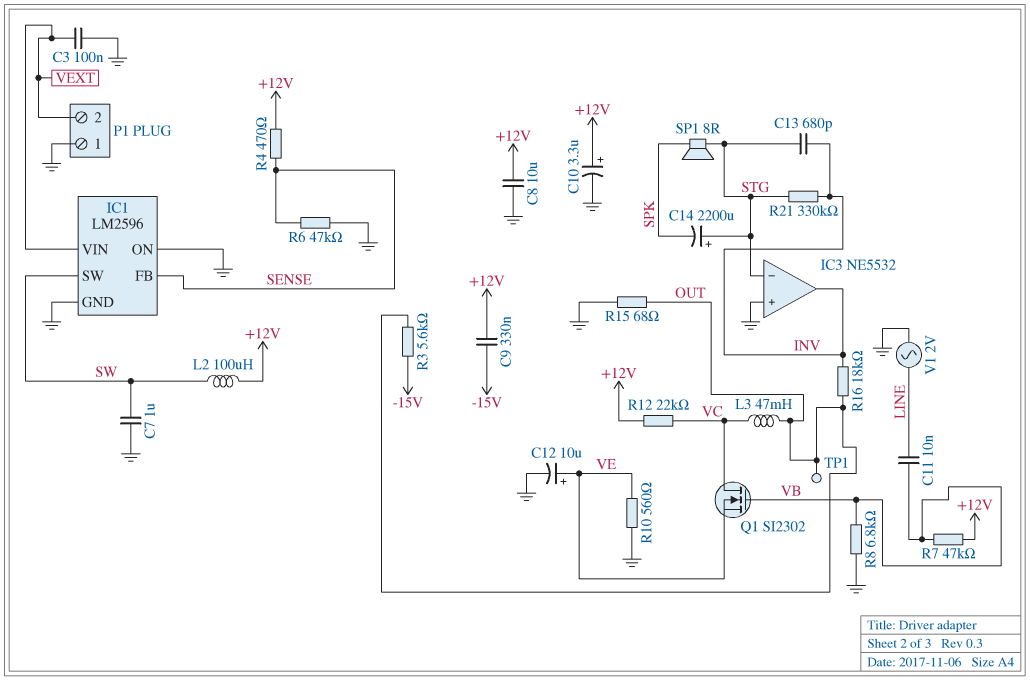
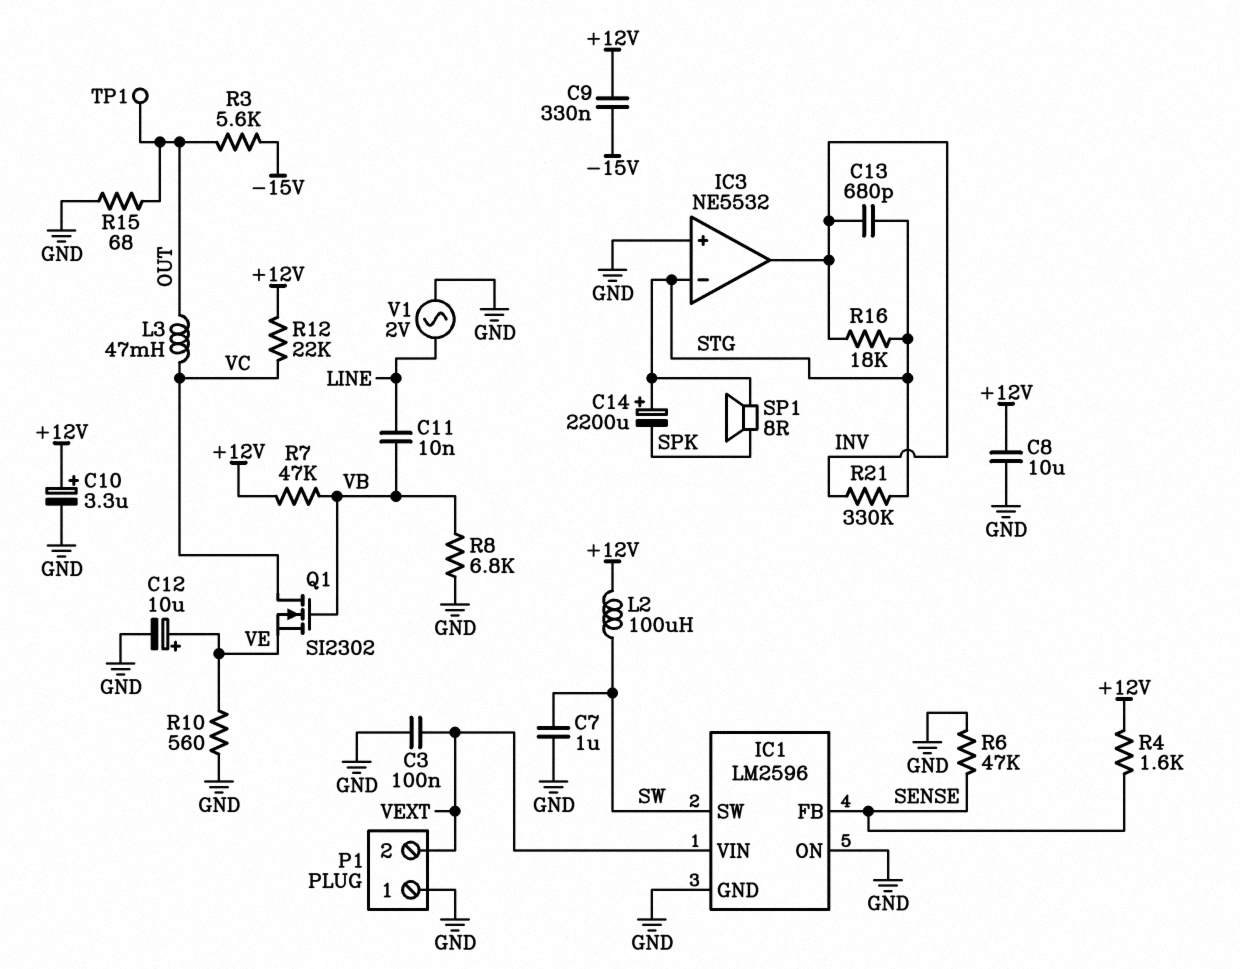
R4: 470 (+12V, SENSE) -> 1.6k (+12V, SENSE)
R16: 18k (INV, OUT) -> 18k (INV, STG)

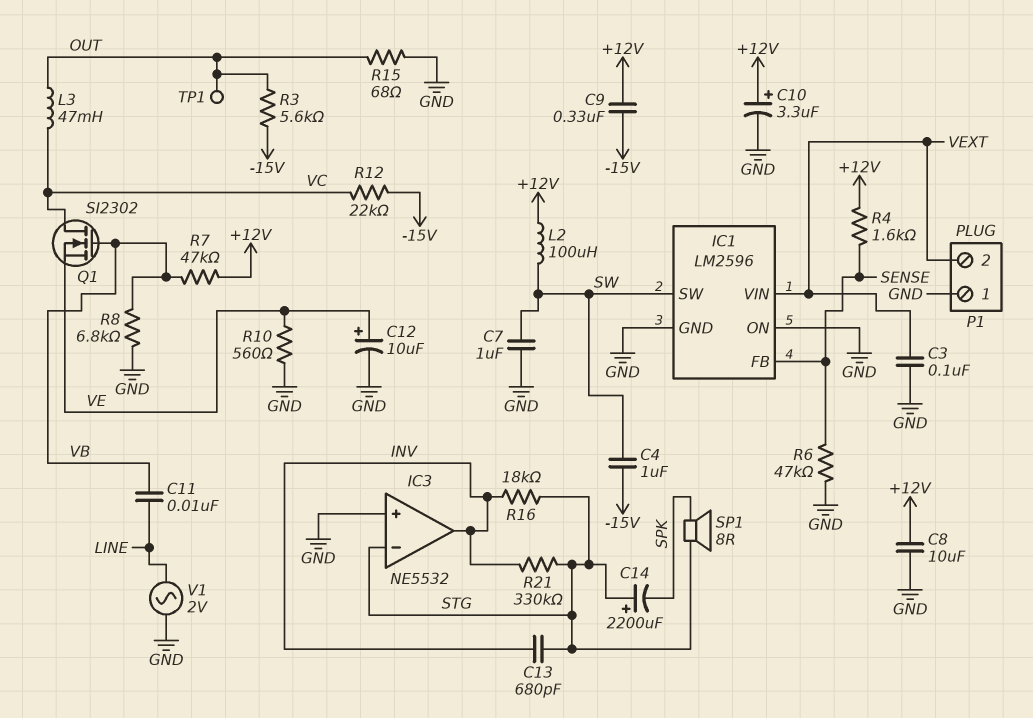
C4: none -> 1uF (-15V, SW)
R12: 22k (+12V, VC) -> 22k (-15V, VC)

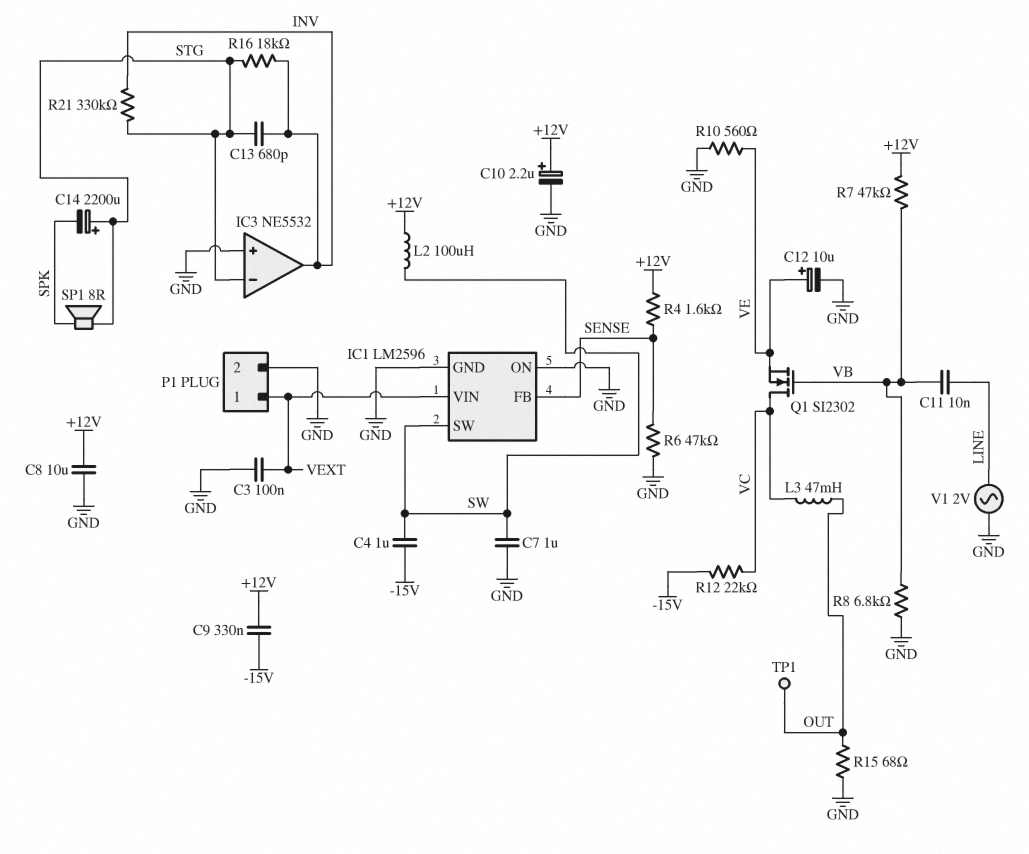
C10: 3.3uF (plus +12V, minus GND) -> 2.2uF (plus +12V, minus GND)
P1 pin 1: GND -> VEXT
P1 pin 2: VEXT -> GND
R3: 5.6k (-15V, OUT) -> none

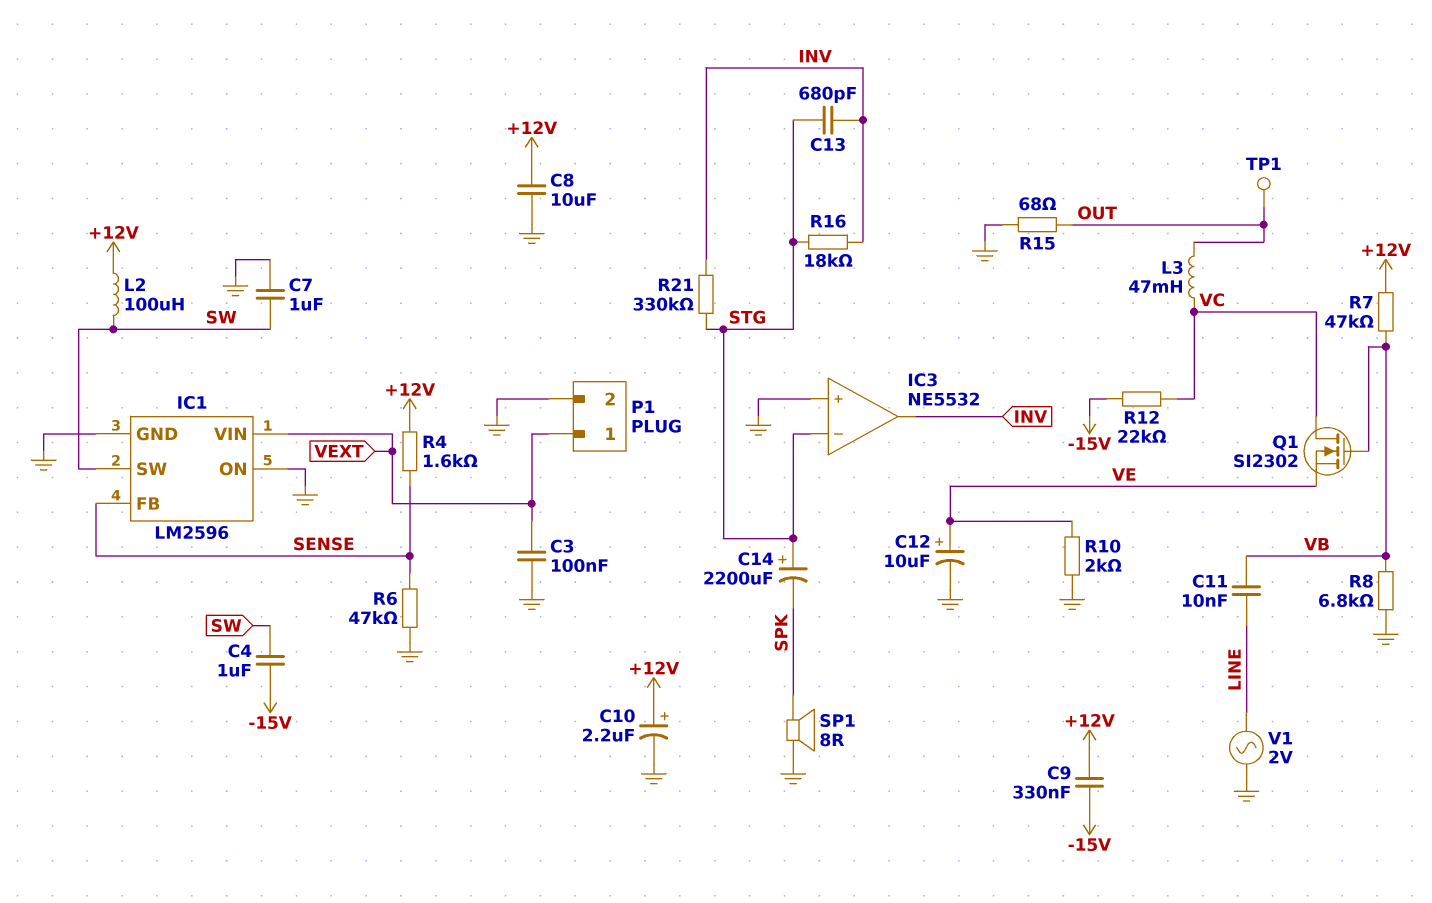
R10: 560 (GND, VE) -> 2k (GND, VE)
SP1: speaker 8R (SPK, STG) -> speaker 8R (GND, SPK)

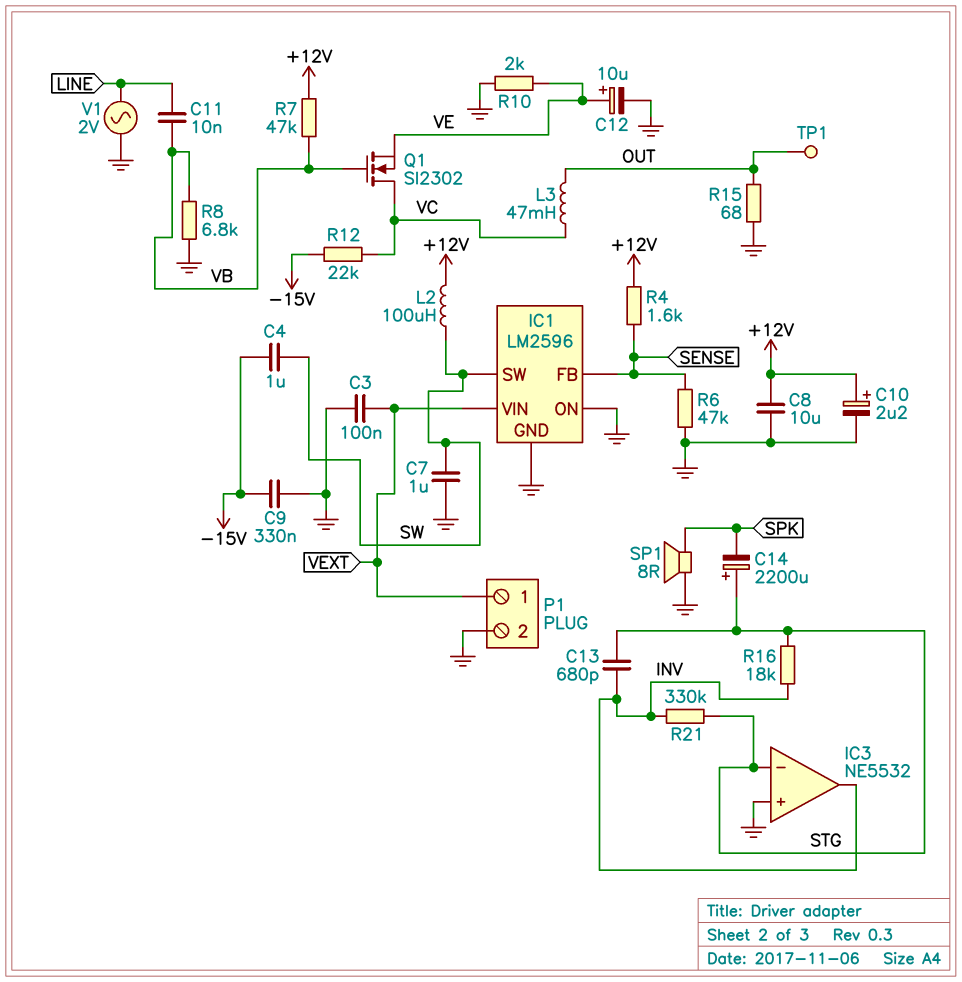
C9: 330nF (+12V, -15V) -> 330nF (-15V, GND)

